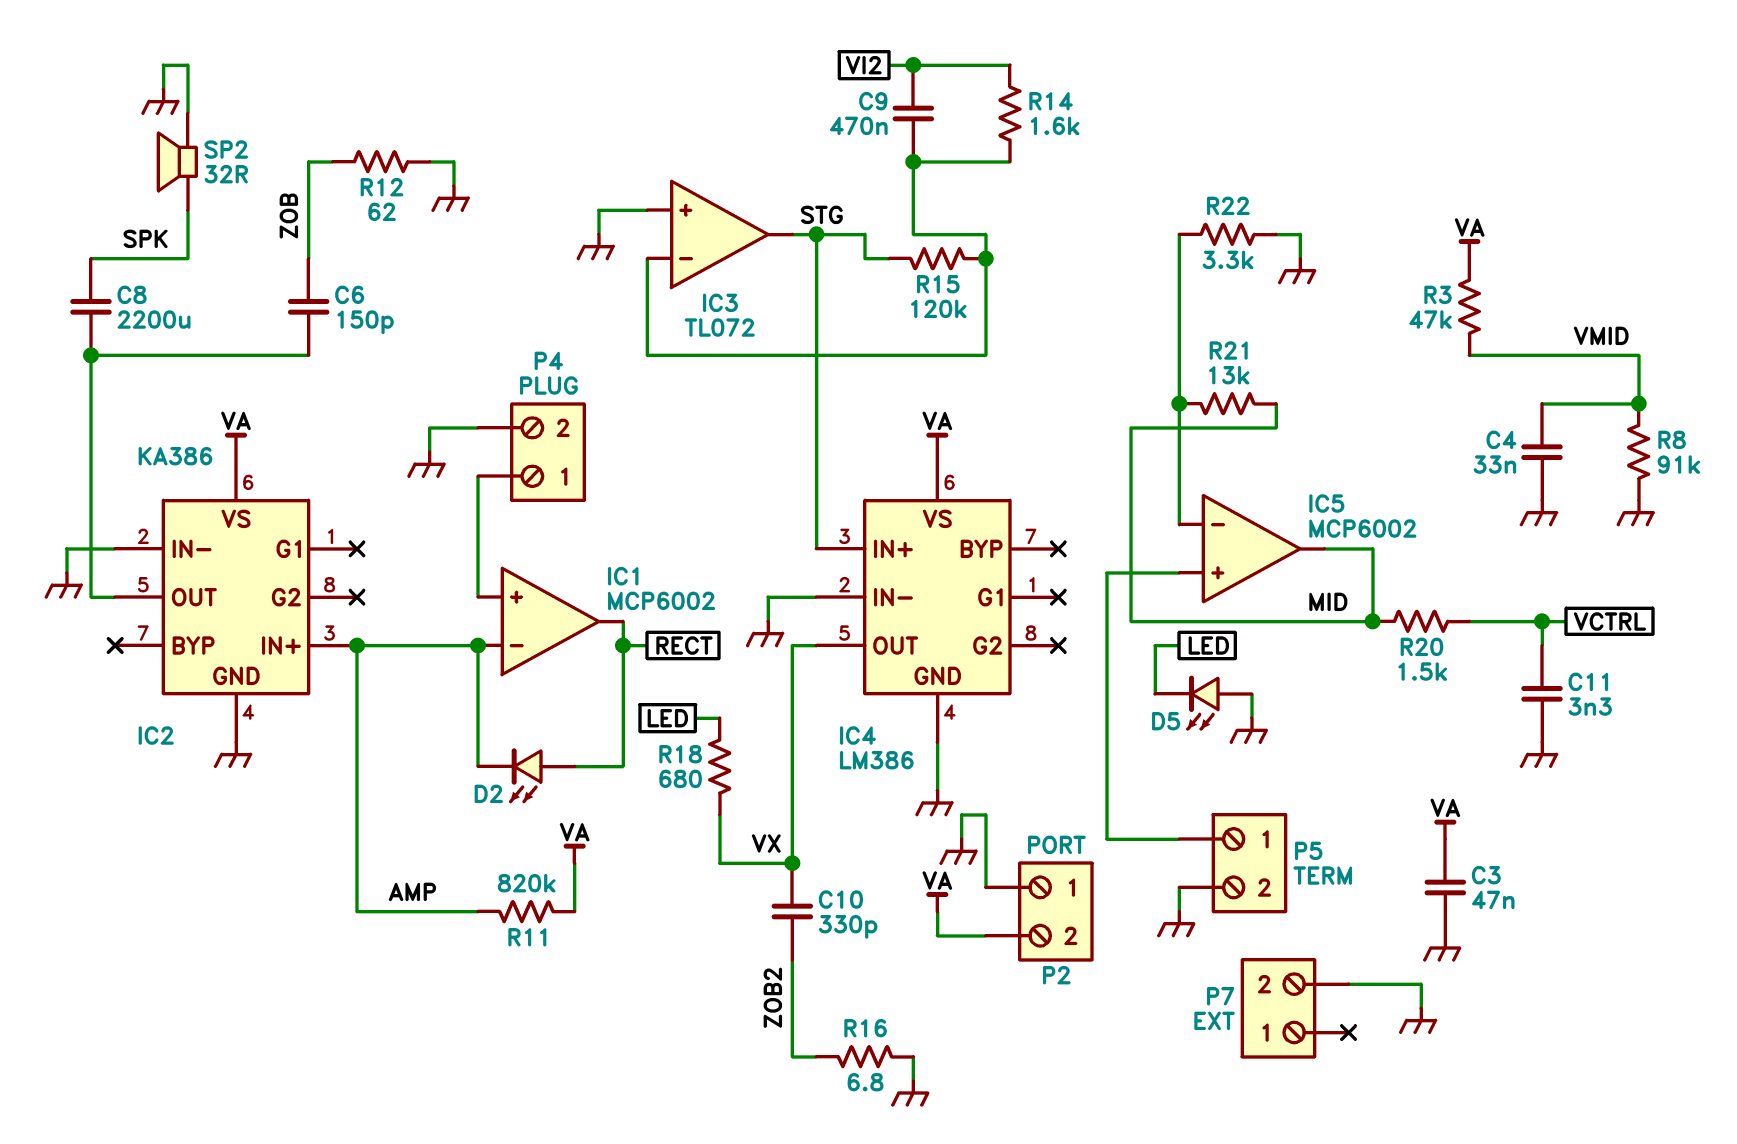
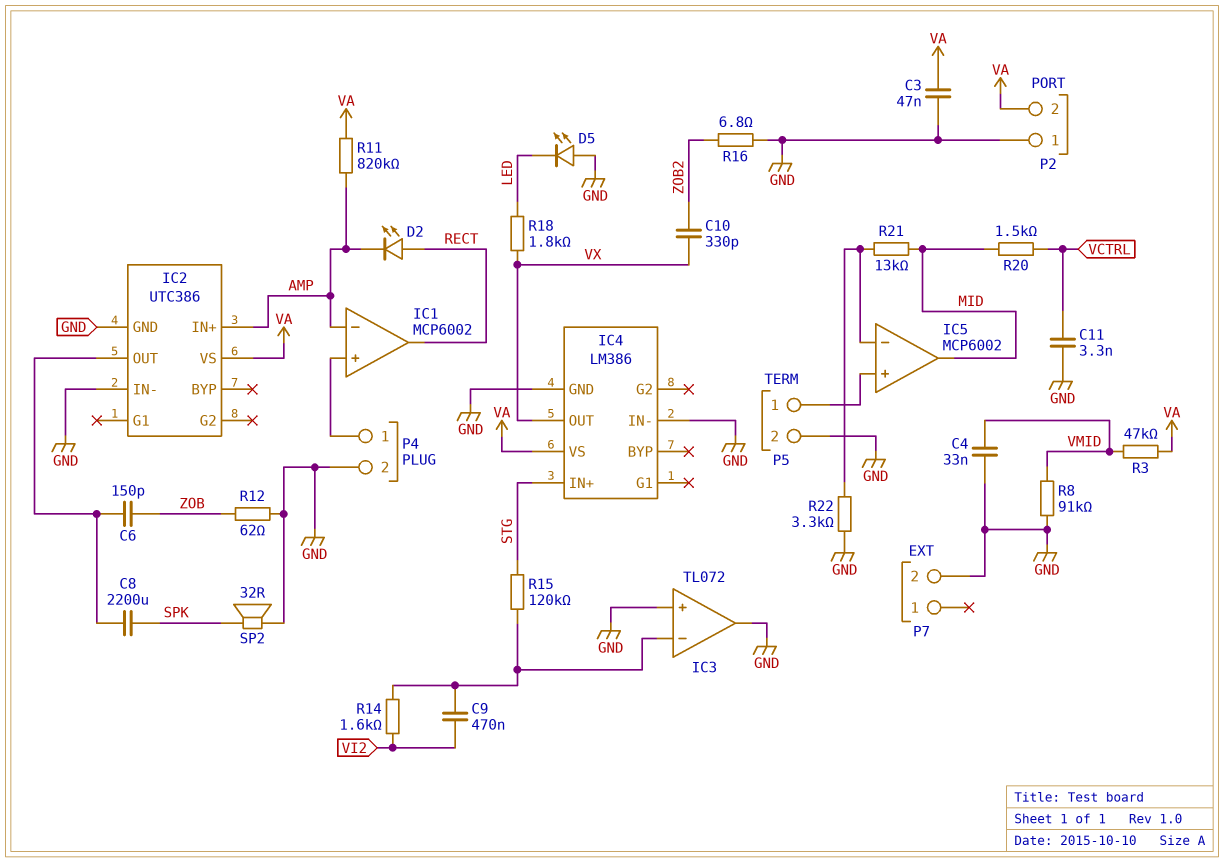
IC2: KA386 -> UTC386
IC3 pin out: STG -> GND
R18: 680 (LED, VX) -> 1.8k (LED, VX)

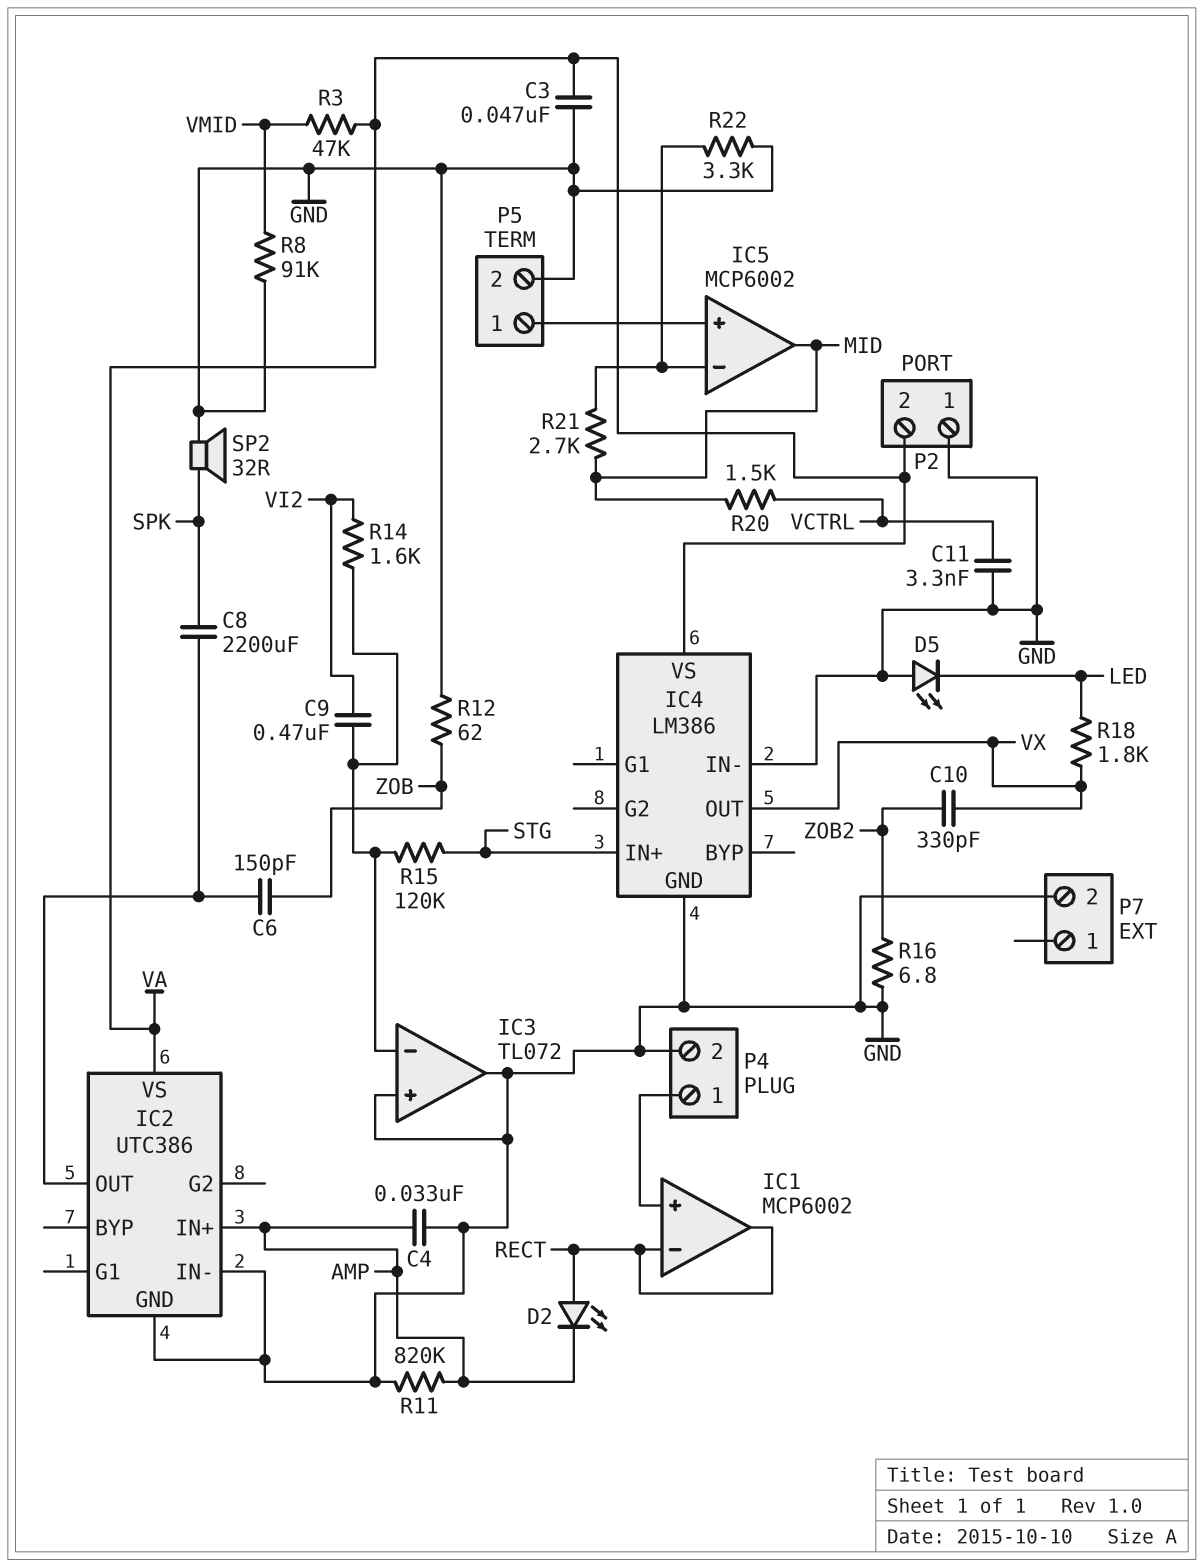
C4: 33nF (GND, VMID) -> 33nF (AMP, GND)
IC1 pin in-: AMP -> RECT
R11: 820k (AMP, VA) -> 820k (AMP, GND)
R21: 13k (IC5/in-, MID) -> 2.7k (IC5/in-, MID)

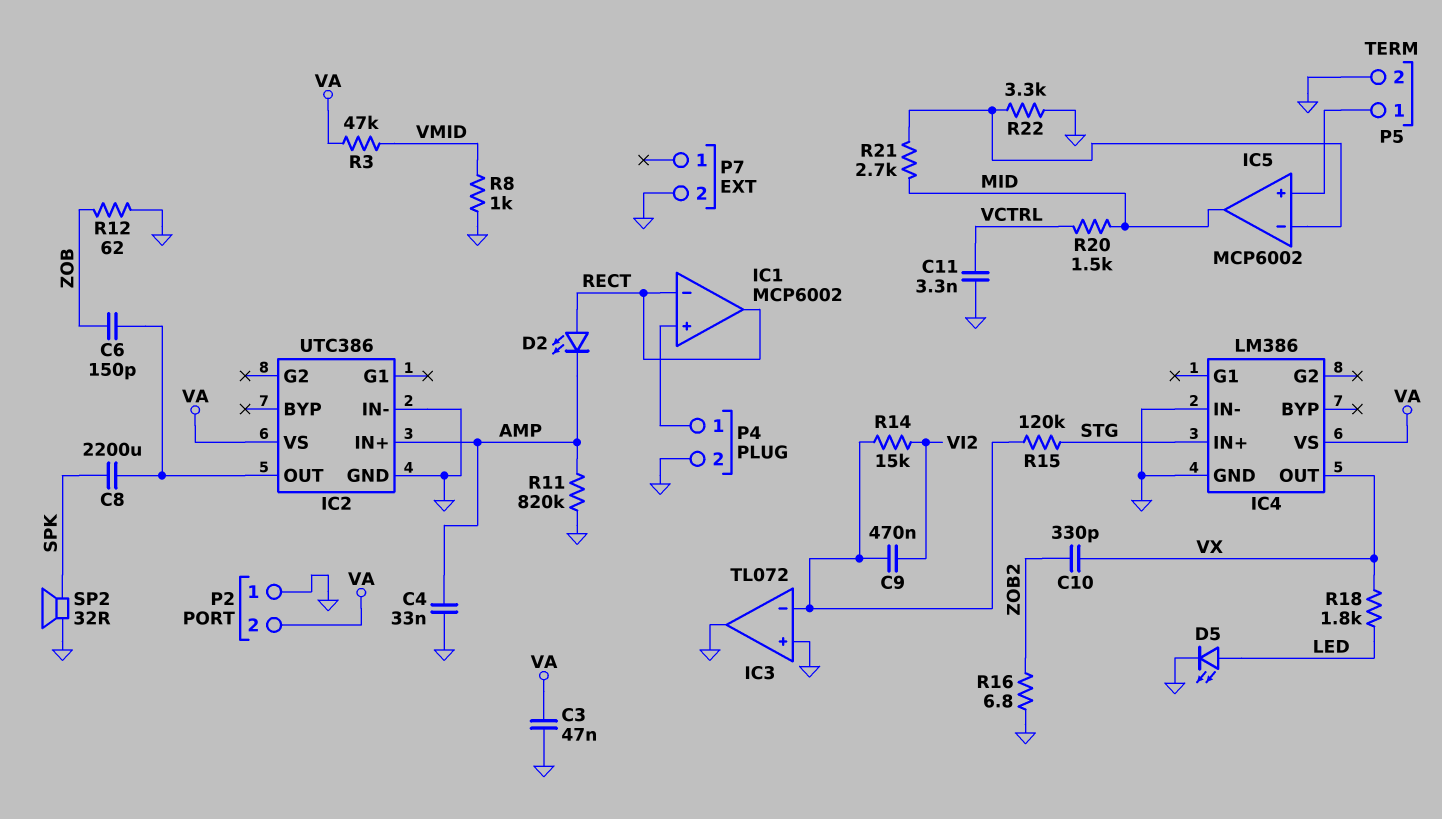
D5: LED (A GND, K LED) -> LED (A LED, K GND)
R8: 91k (GND, VMID) -> 1k (GND, VMID)
R14: 1.6k (IC3/in-, VI2) -> 15k (IC3/in-, VI2)

